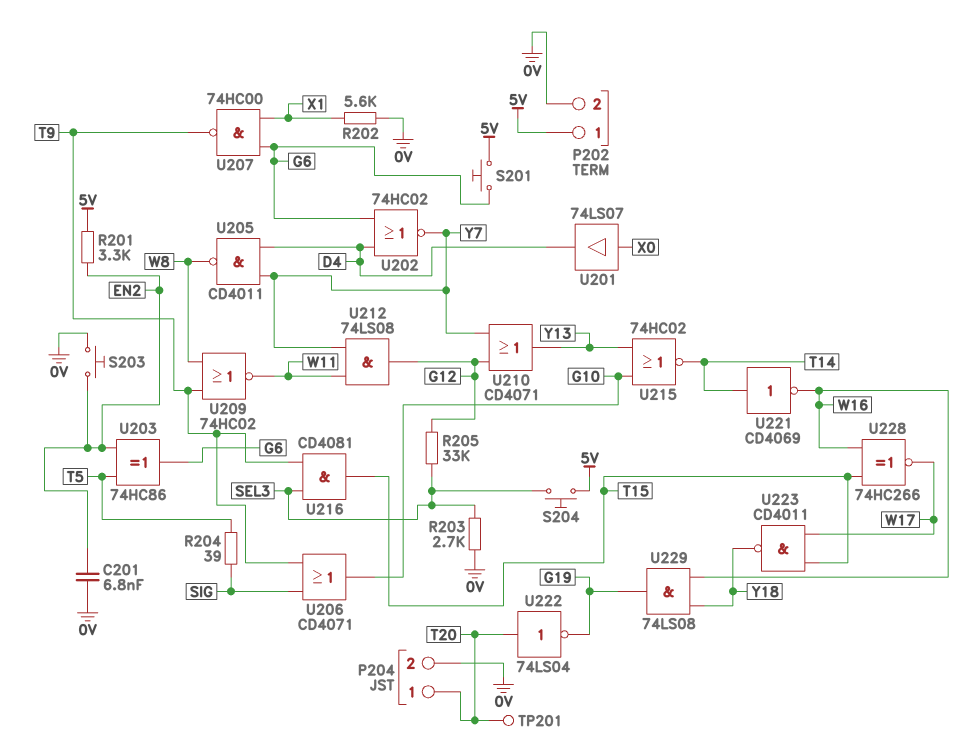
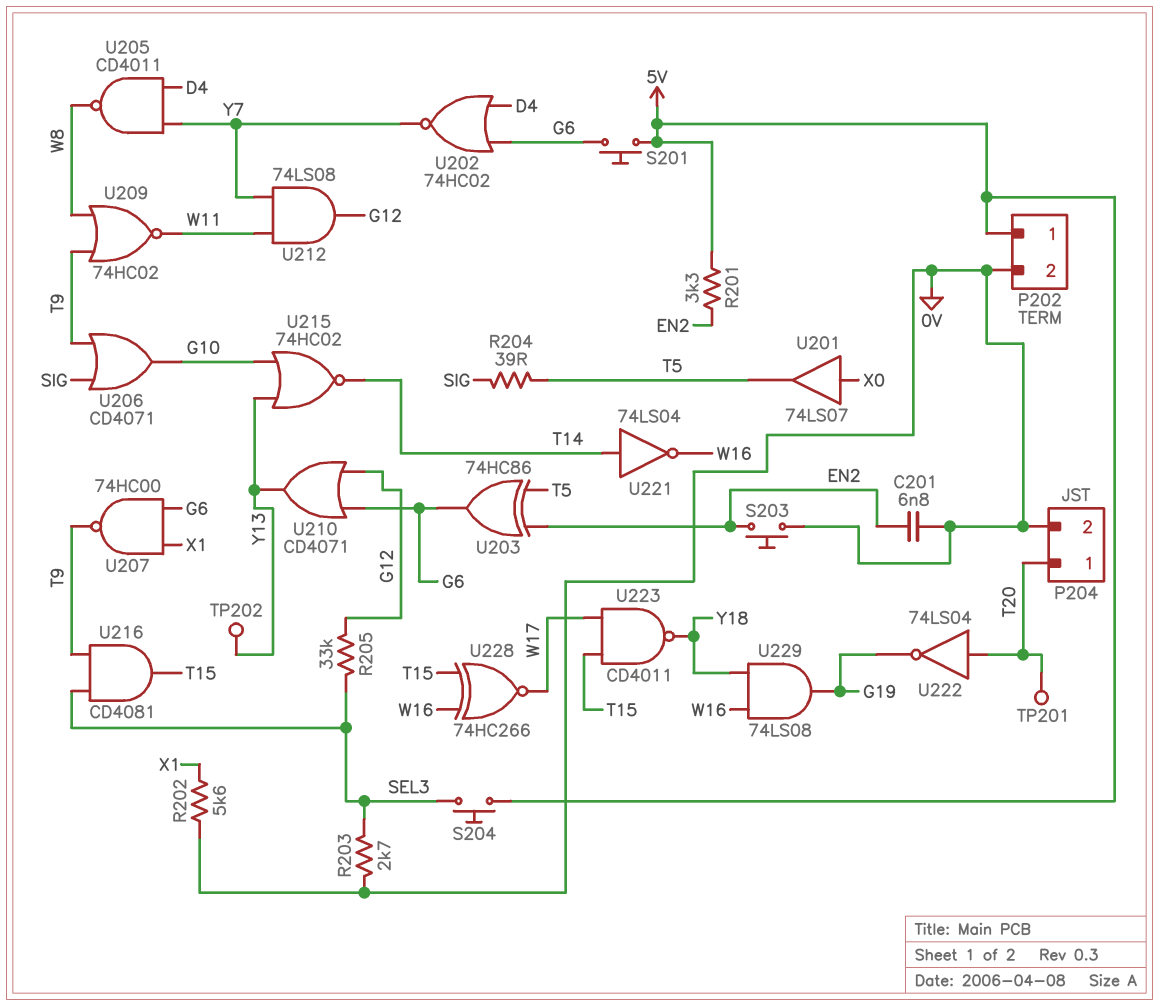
TP202: none -> test point (Y13)
U201: buffer 74LS07 (in X0, out D4) -> buffer 74LS07 (in X0, out T5)
U210: OR CD4071 (in G12, in Y7, out Y13) -> OR CD4071 (in G6, in G12, out Y13)
U221: NOT CD4069 (in T14, out W16) -> NOT 74LS04 (in T14, out W16)

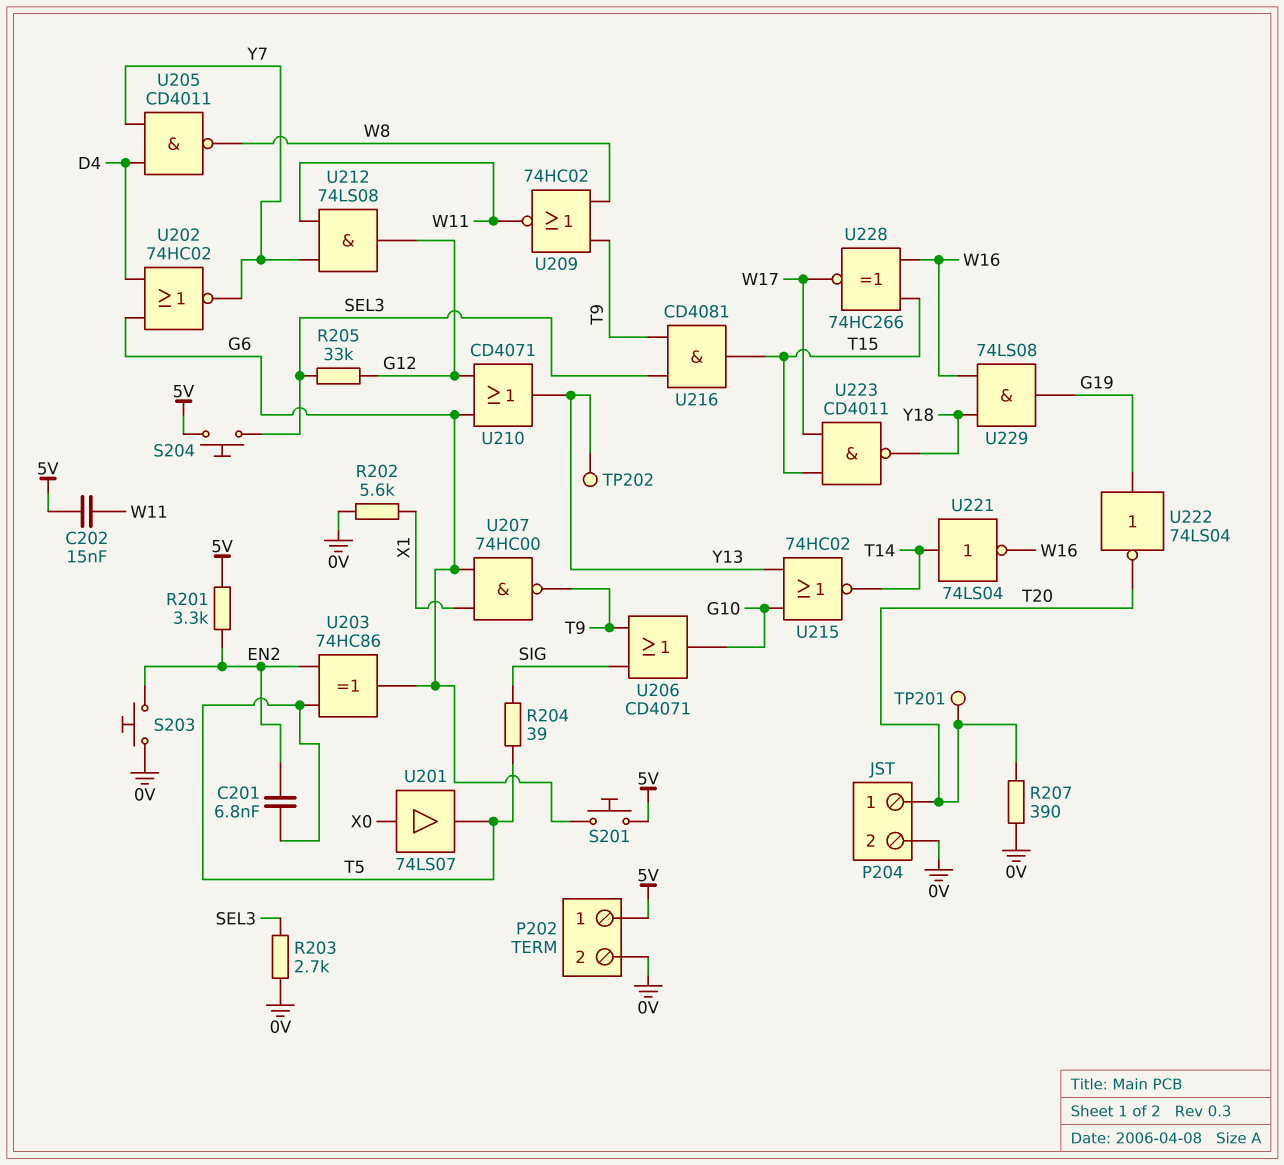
C201: 6.8nF (0V, EN2) -> 6.8nF (EN2, T5)
C202: none -> 15nF (5V, W11)
R207: none -> 390 (0V, T20)
U222: NOT 74LS04 (in T20, out G19) -> NOT 74LS04 (in G19, out T20)

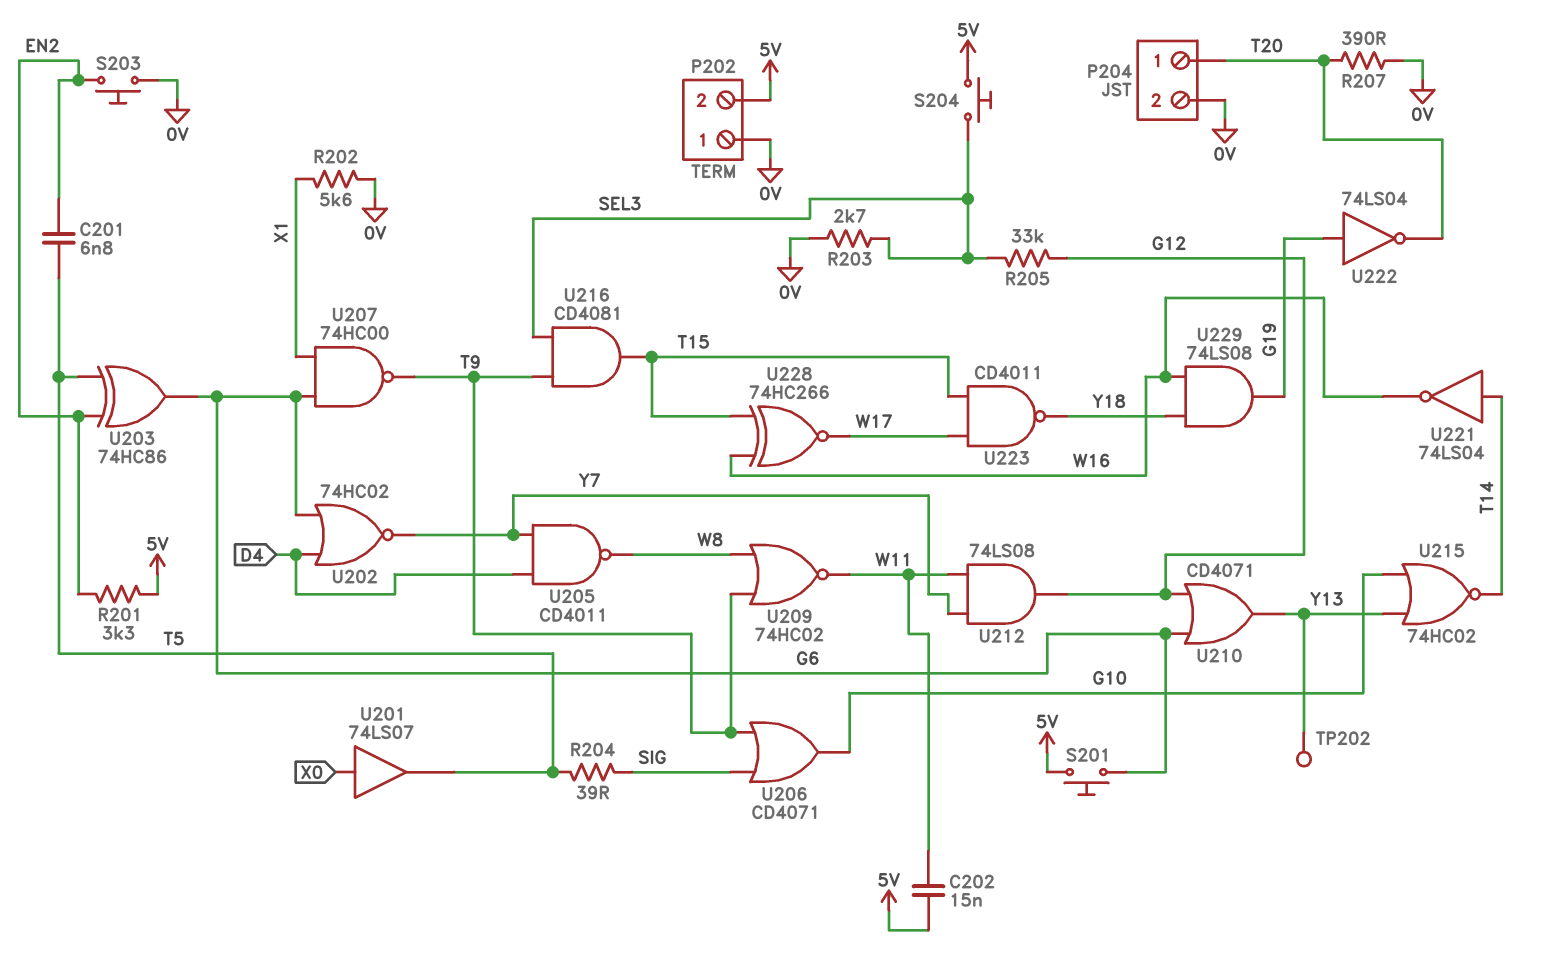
P202 pin 1: 5V -> 0V
P202 pin 2: 0V -> 5V
TP201: test point (T20) -> none

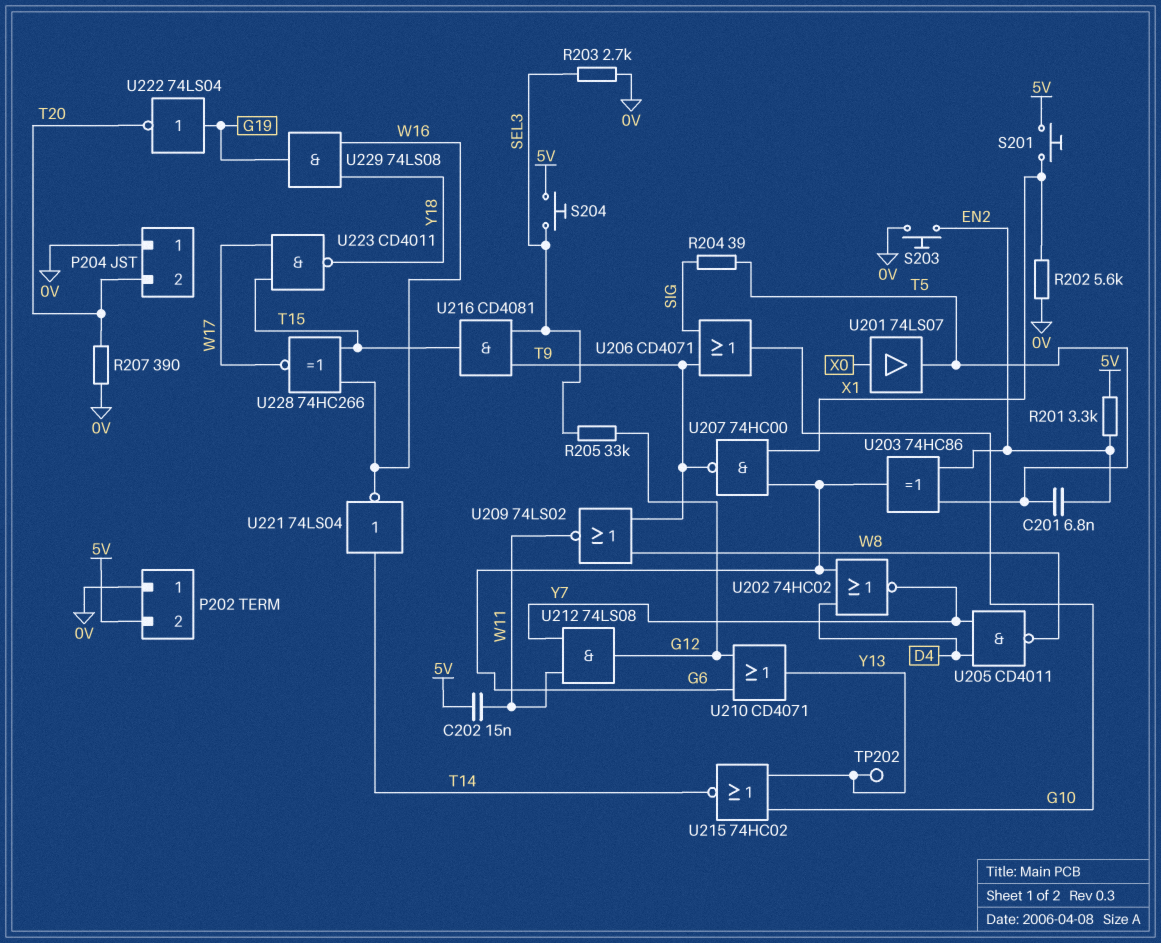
P204 pin 1: T20 -> 0V
P204 pin 2: 0V -> T20
S201: button (5V, G6) -> button (5V, X1)
U209: NOR 74HC02 (in T9, in W8, out W11) -> NOR 74LS02 (in T9, in W8, out W11)

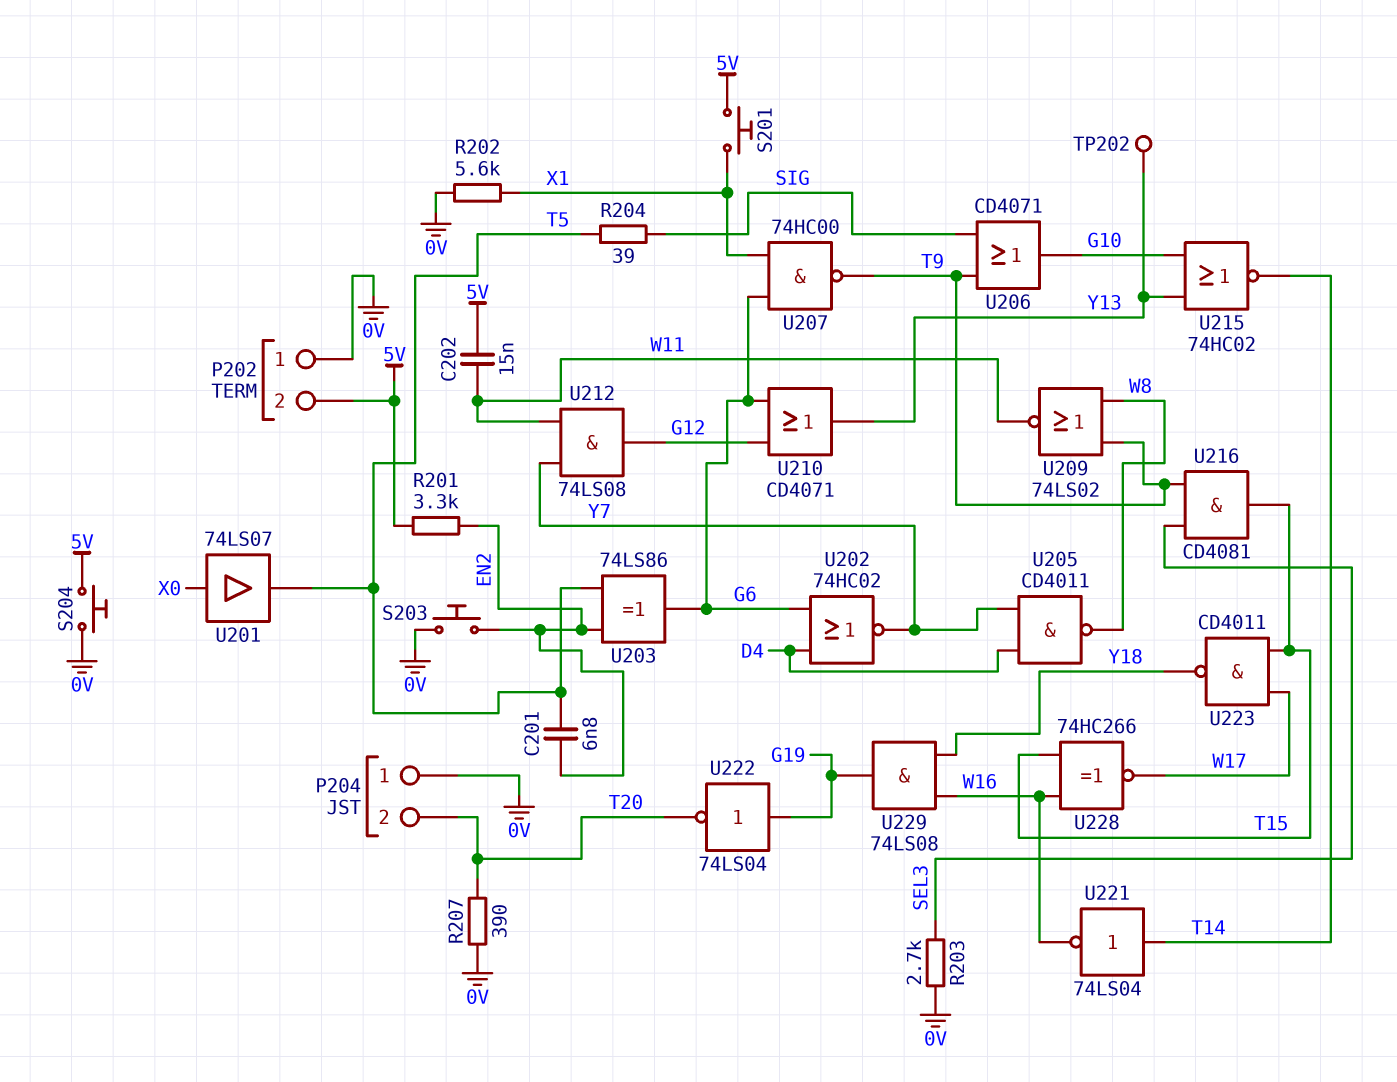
R205: 33k (G12, SEL3) -> none
S204: button (5V, SEL3) -> button (0V, 5V)
U203: XOR 74HC86 (in EN2, in T5, out G6) -> XOR 74LS86 (in EN2, in T5, out G6)

